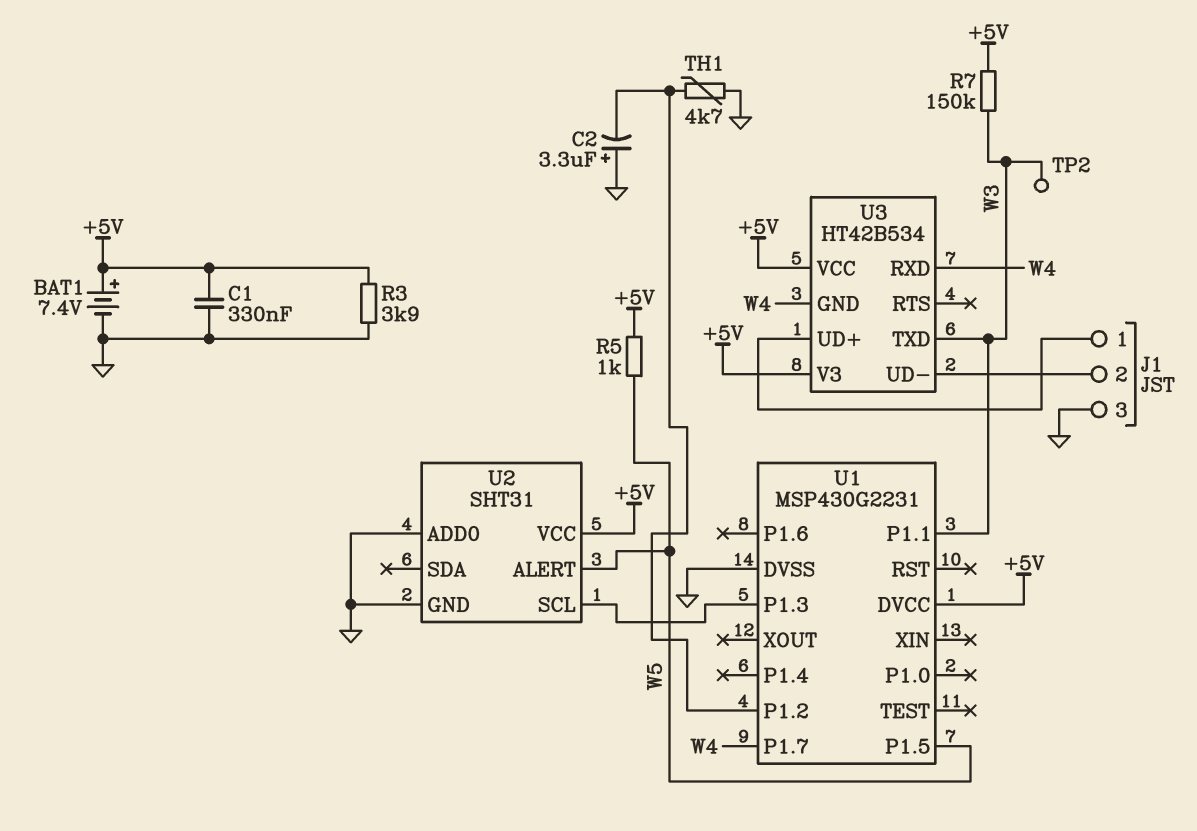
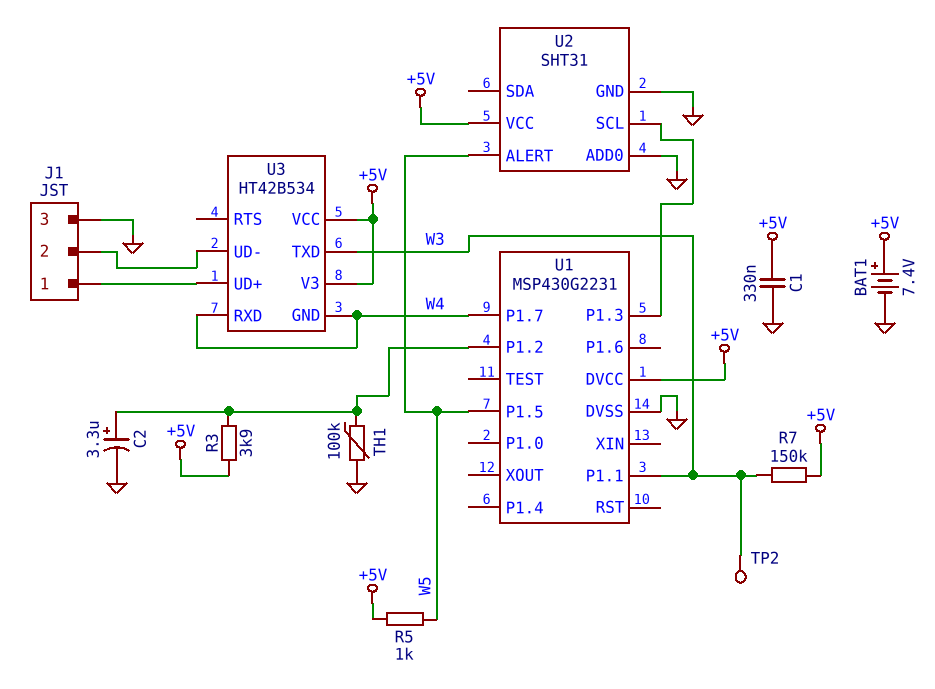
C2: 3.3uF (plus GND, minus U1/P1.2) -> 3.3uF (plus U1/P1.2, minus GND)
R3: 3.9k (+5V, GND) -> 3.9k (+5V, U1/P1.2)
TH1: 4.7k (GND, U1/P1.2) -> 100k (GND, U1/P1.2)

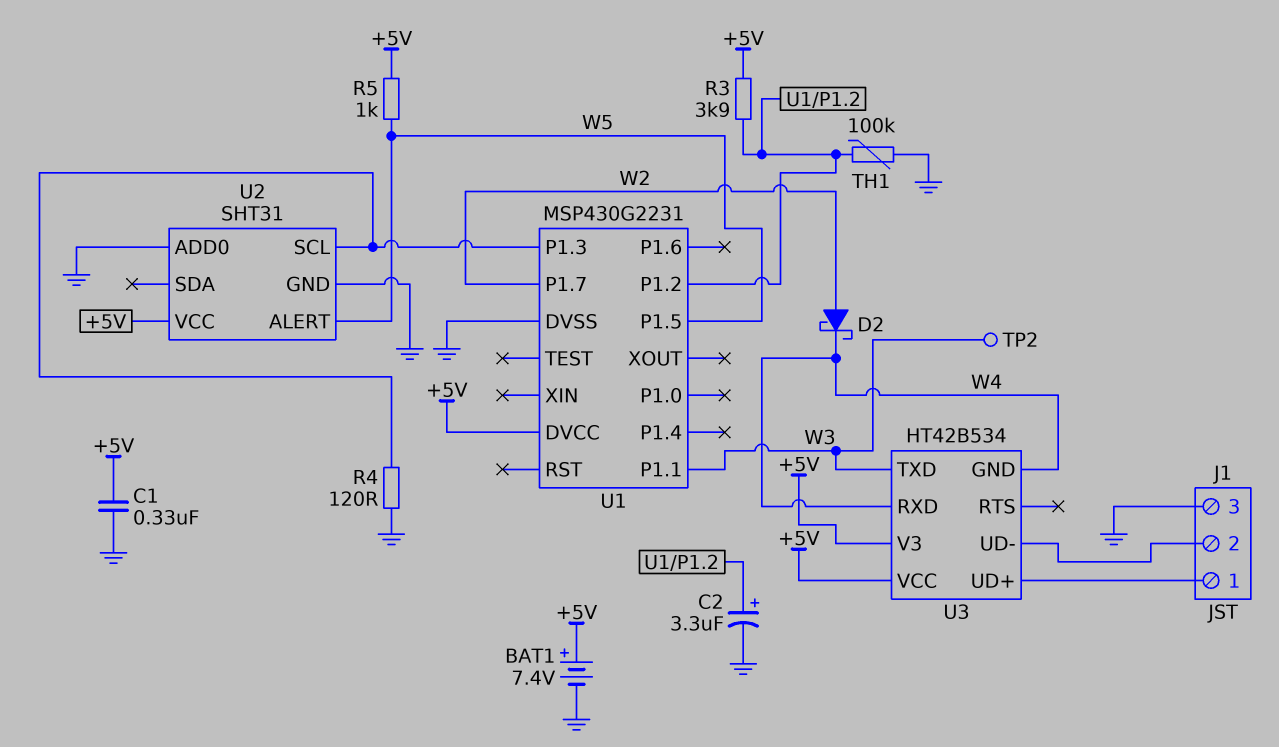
D2: none -> schottky (A W2, K W4)
R4: none -> 120 (GND, U1/P1.3)
R7: 150k (+5V, W3) -> none
U1 pin P1.7: W4 -> W2

